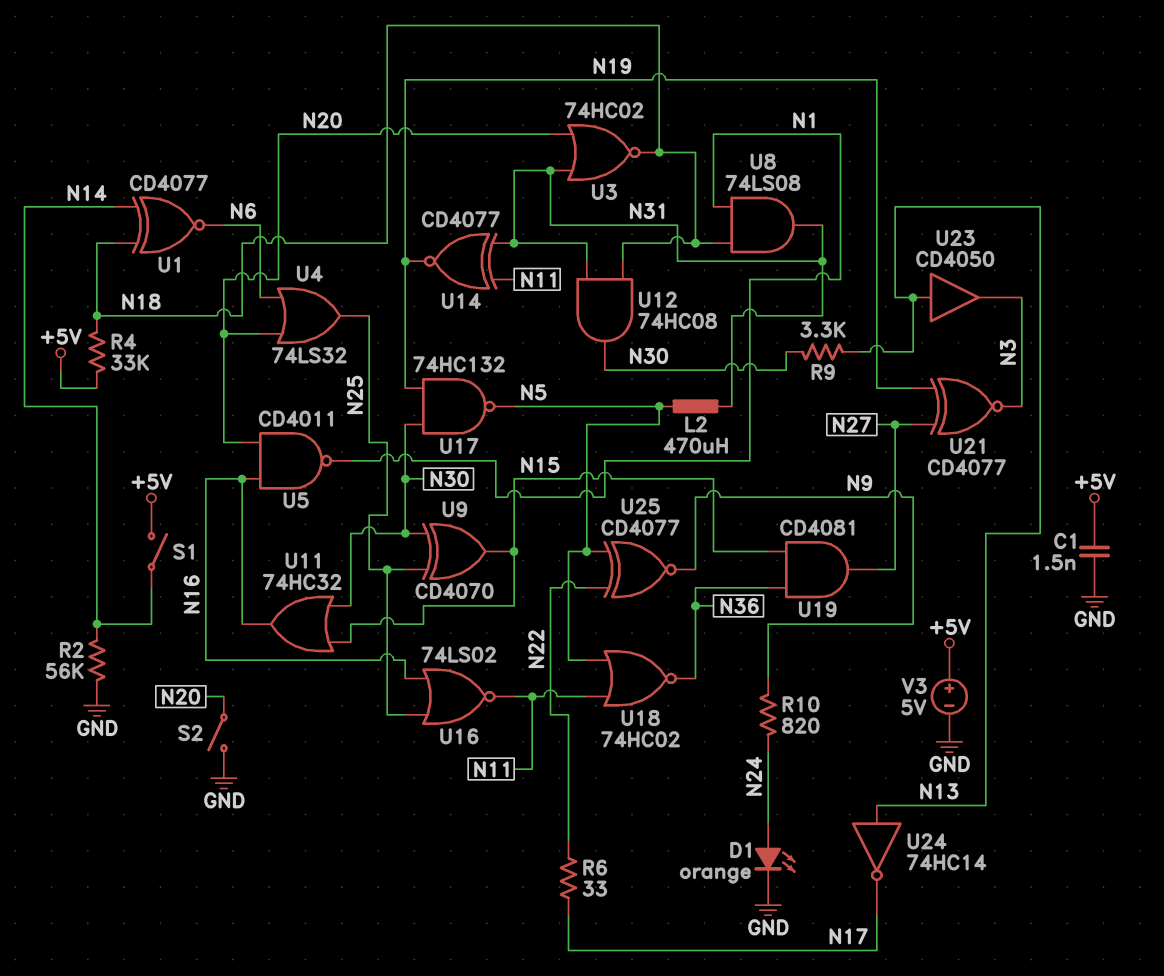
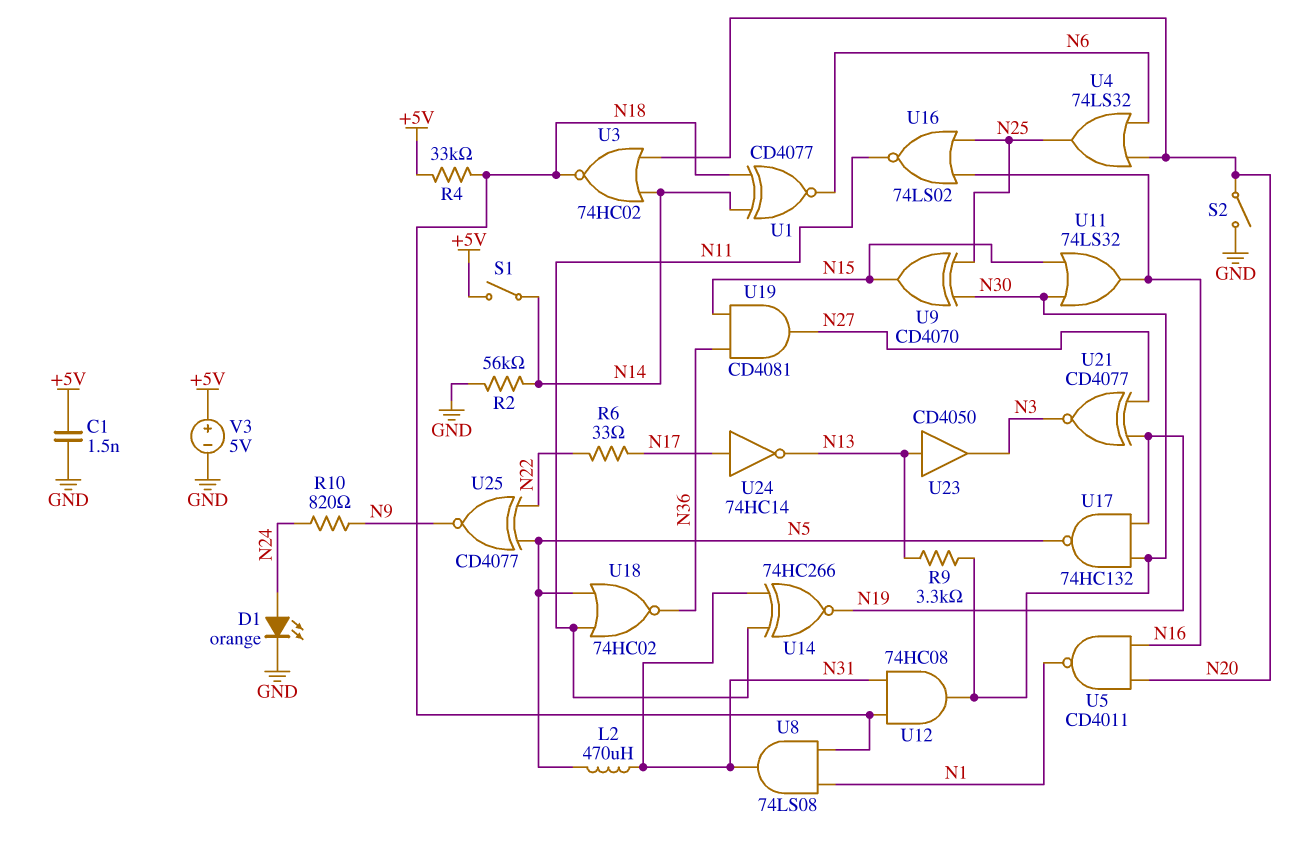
U3: NOR 74HC02 (in N20, in N31, out N18) -> NOR 74HC02 (in N14, in N20, out N18)
U11: OR 74HC32 (in N15, in N30, out N16) -> OR 74LS32 (in N15, in N30, out N16)
U14: XNOR CD4077 (in N11, in N31, out N19) -> XNOR 74HC266 (in N11, in N31, out N19)
U24: NOT 74HC14 (in N13, out N17) -> NOT 74HC14 (in N17, out N13)

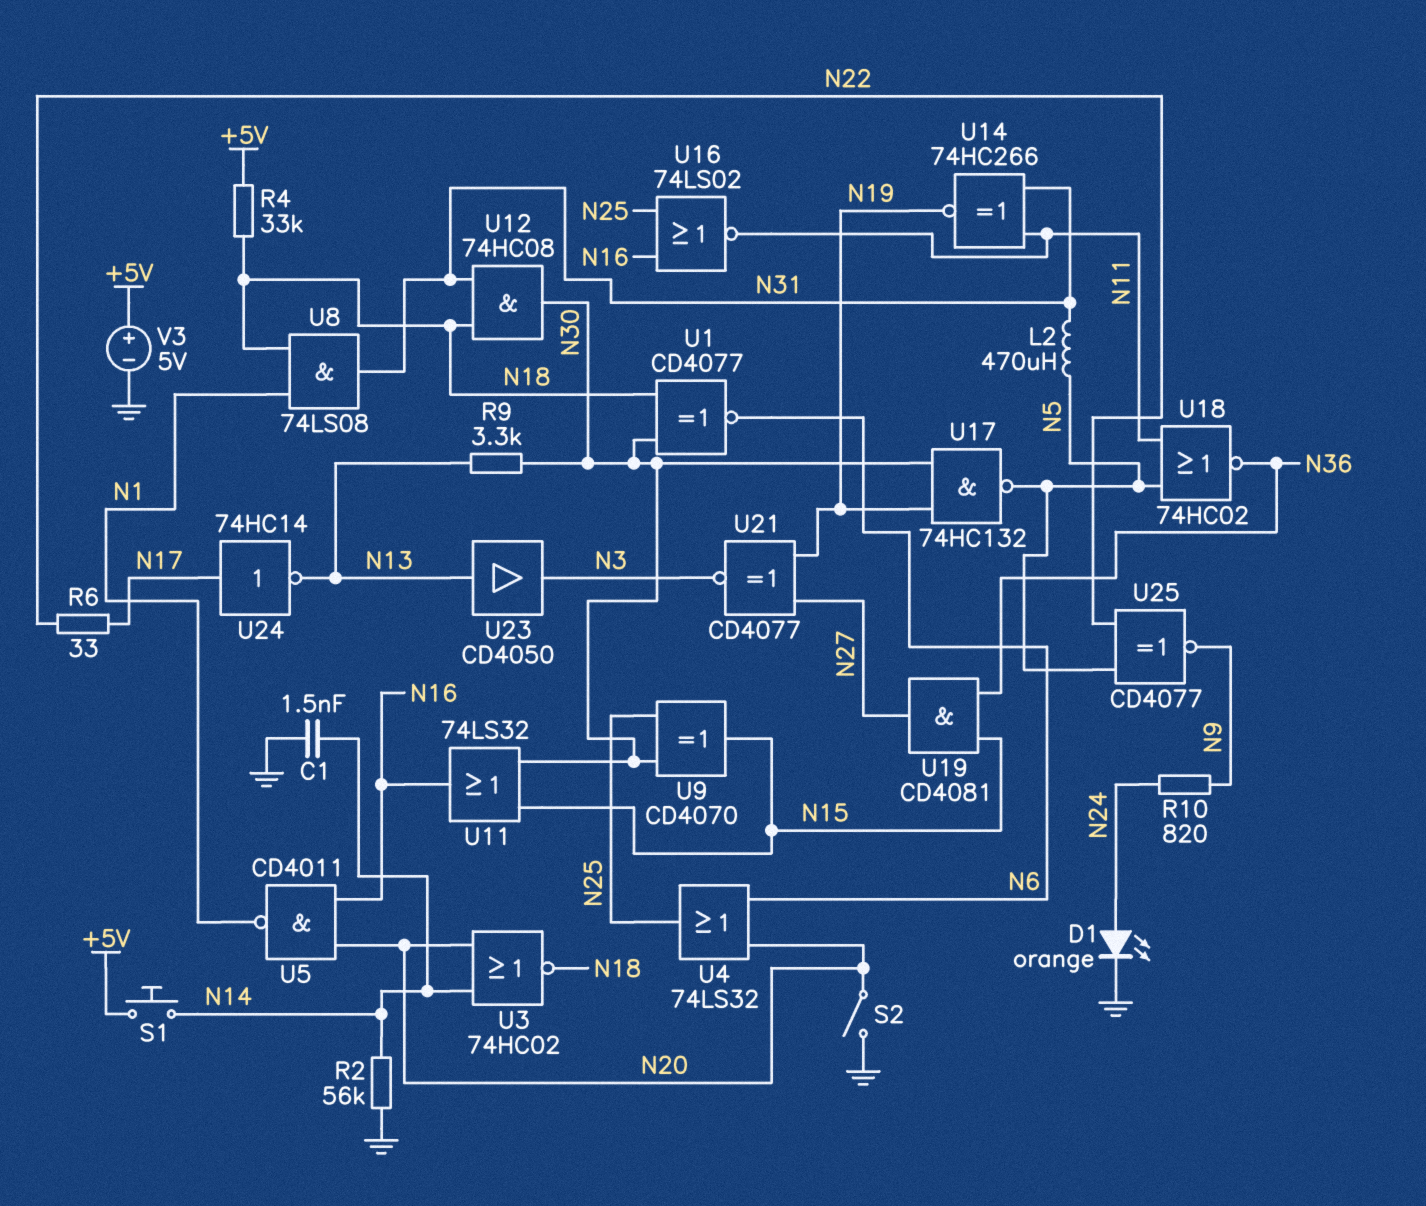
C1: 1.5nF (+5V, GND) -> 1.5nF (GND, N14)
S1: switch (+5V, N14) -> button (+5V, N14)
U1: XNOR CD4077 (in N14, in N18, out N6) -> XNOR CD4077 (in N18, in N30, out N6)

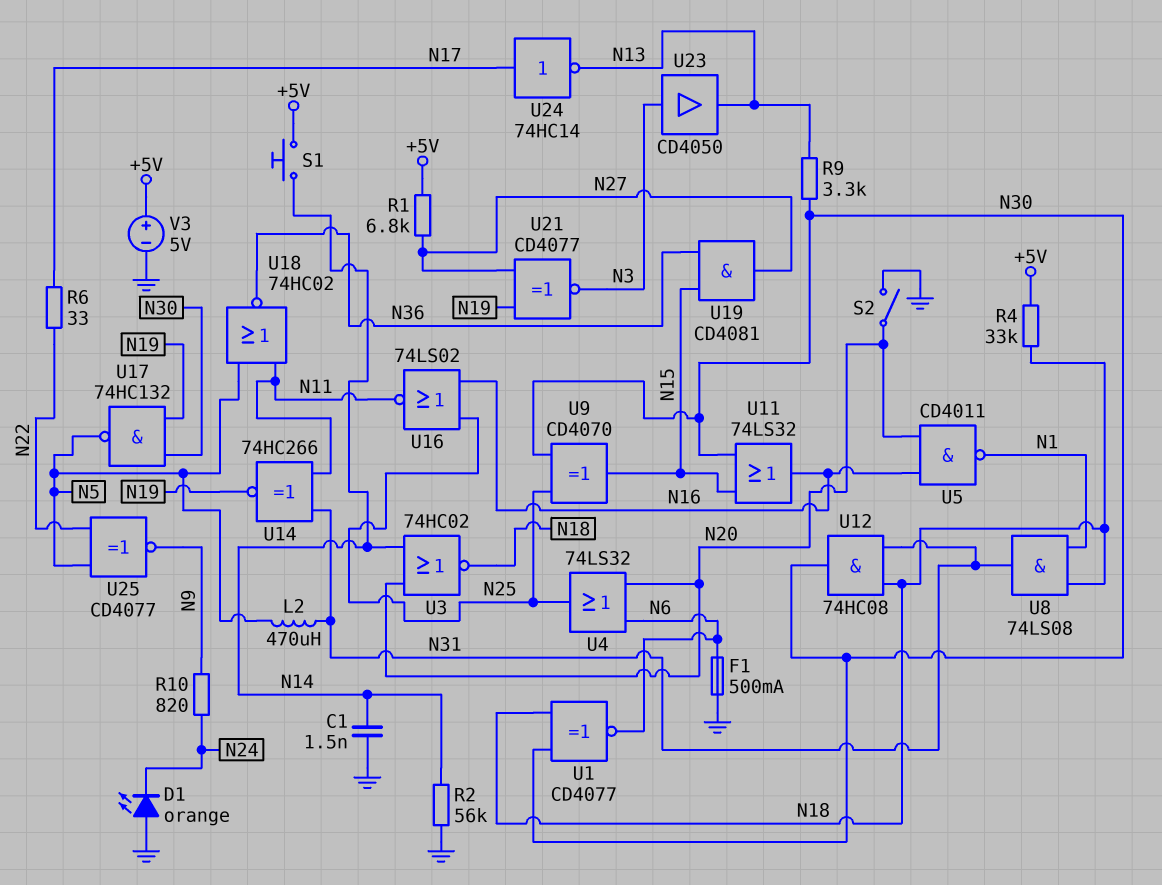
D1: LED orange (A N24, K GND) -> LED orange (A GND, K N24)
F1: none -> 500mA (GND, N6)
R1: none -> 6.8k (+5V, N27)
U23: buffer CD4050 (in N13, out N3) -> buffer CD4050 (in N3, out N13)

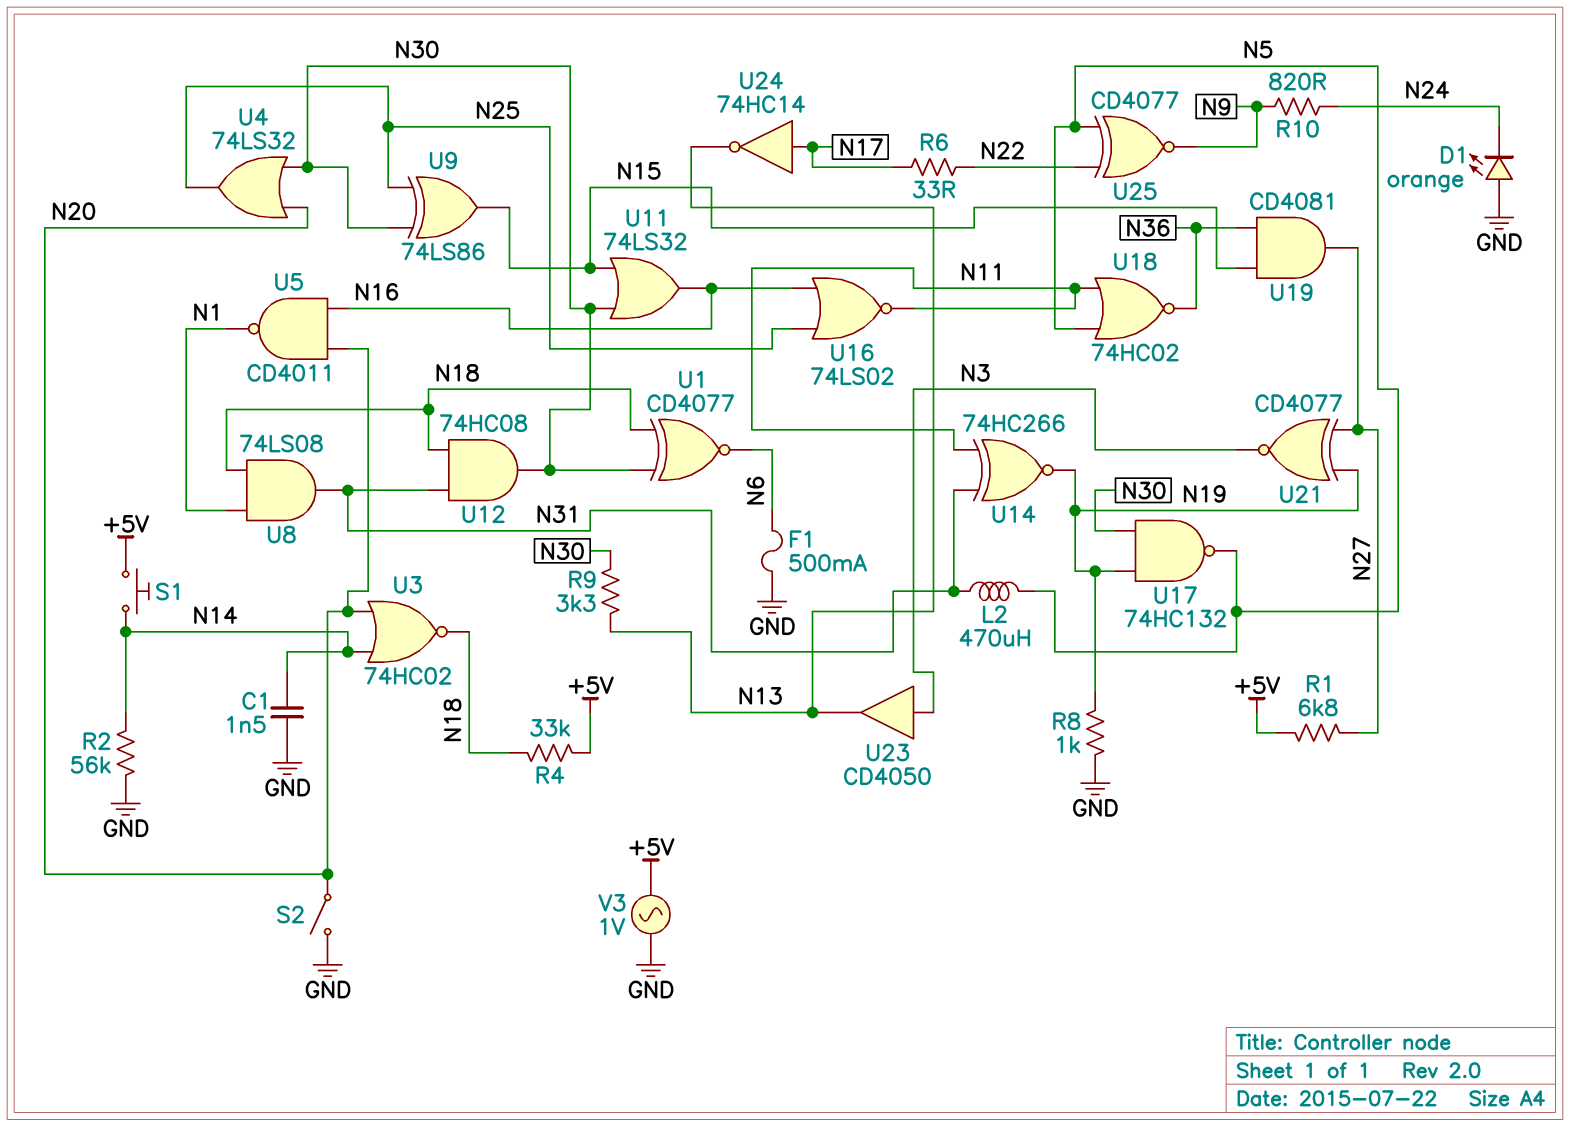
R8: none -> 1k (GND, N19)
U4: OR 74LS32 (in N6, in N20, out N25) -> OR 74LS32 (in N20, in N30, out N25)
U9: XOR CD4070 (in N25, in N30, out N15) -> XOR 74LS86 (in N25, in N30, out N15)
V3: 5V (plus +5V, minus GND) -> AC 1V (+5V, GND)

